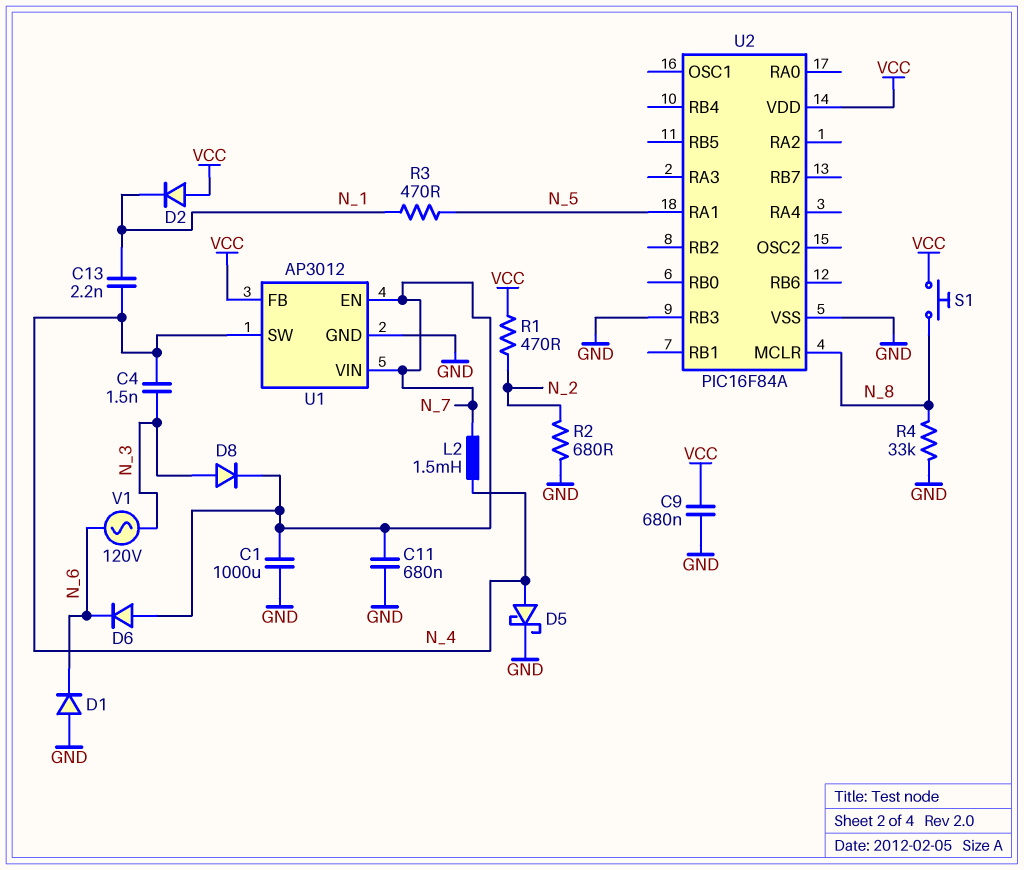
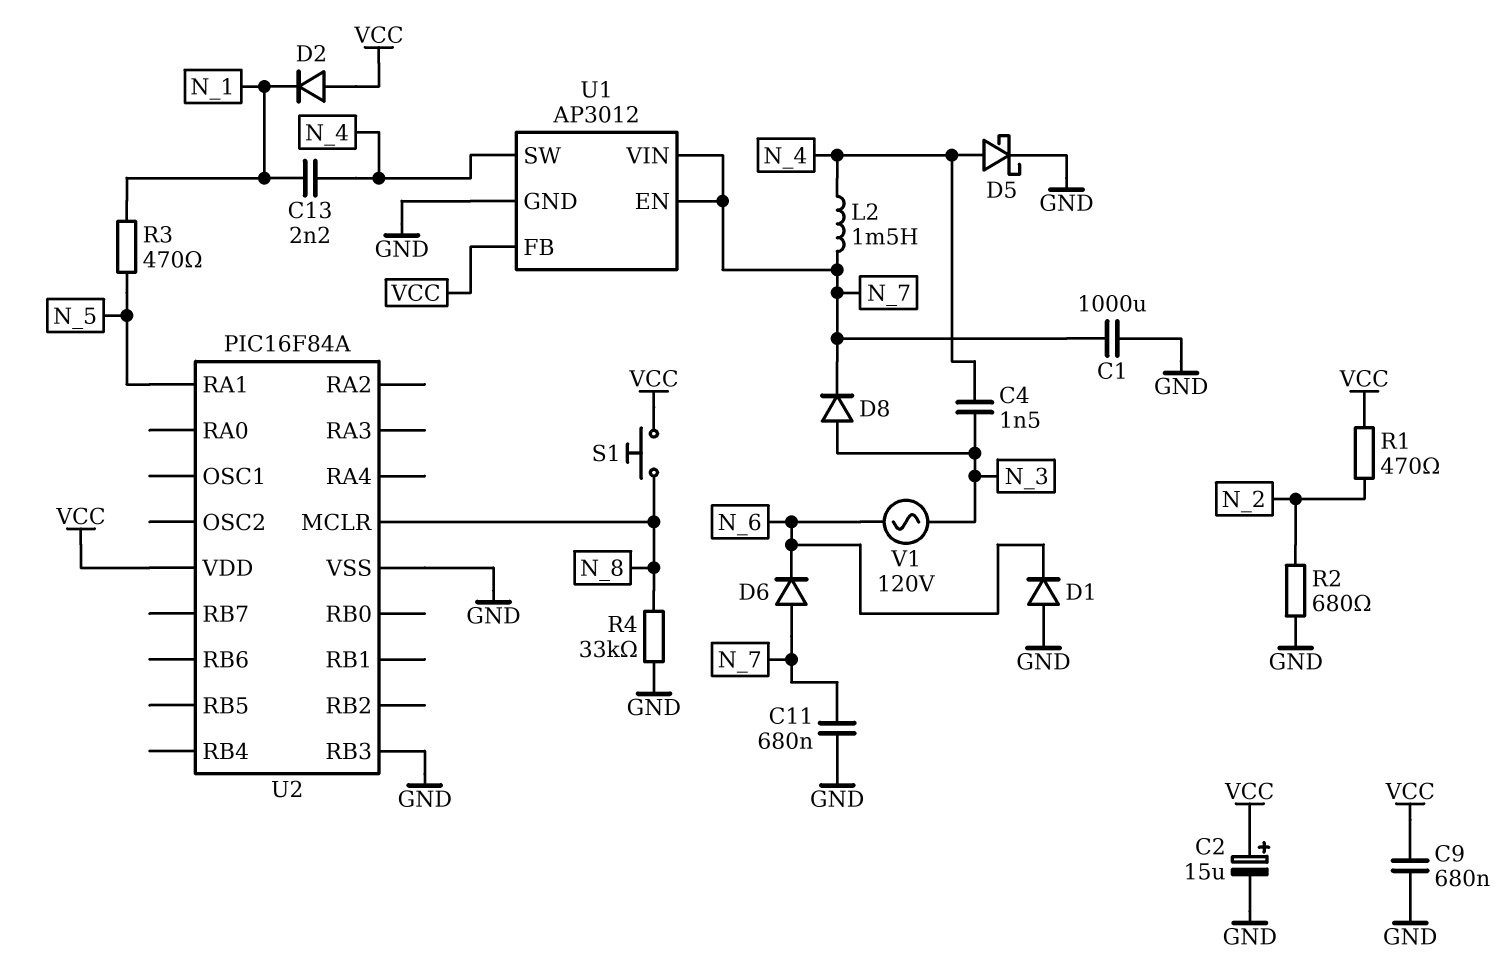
C2: none -> 15uF (plus VCC, minus GND)

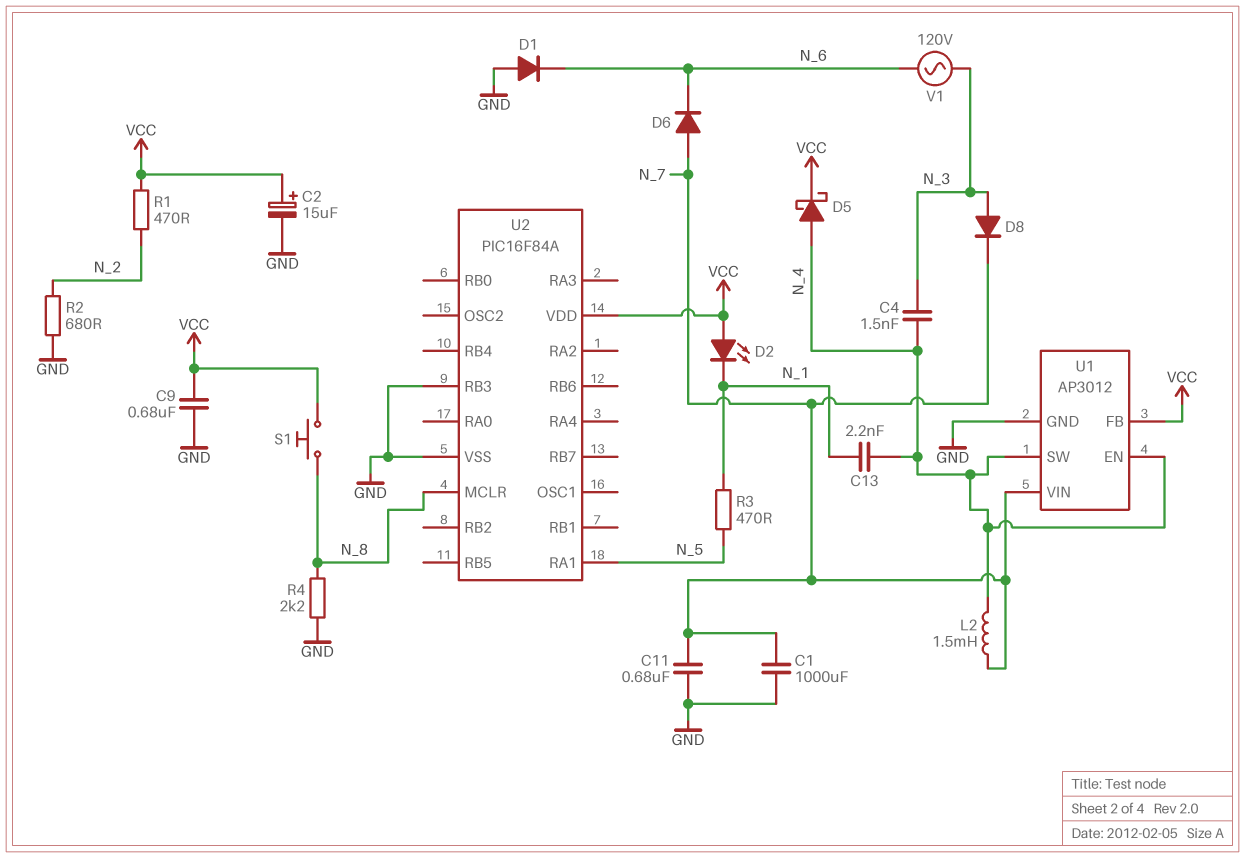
D2: diode (A VCC, K N_1) -> LED (A VCC, K N_1)
D5: schottky (A N_4, K GND) -> schottky (A N_4, K VCC)
R4: 33k (GND, N_8) -> 2.2k (GND, N_8)
U1 pin EN: N_7 -> N_4

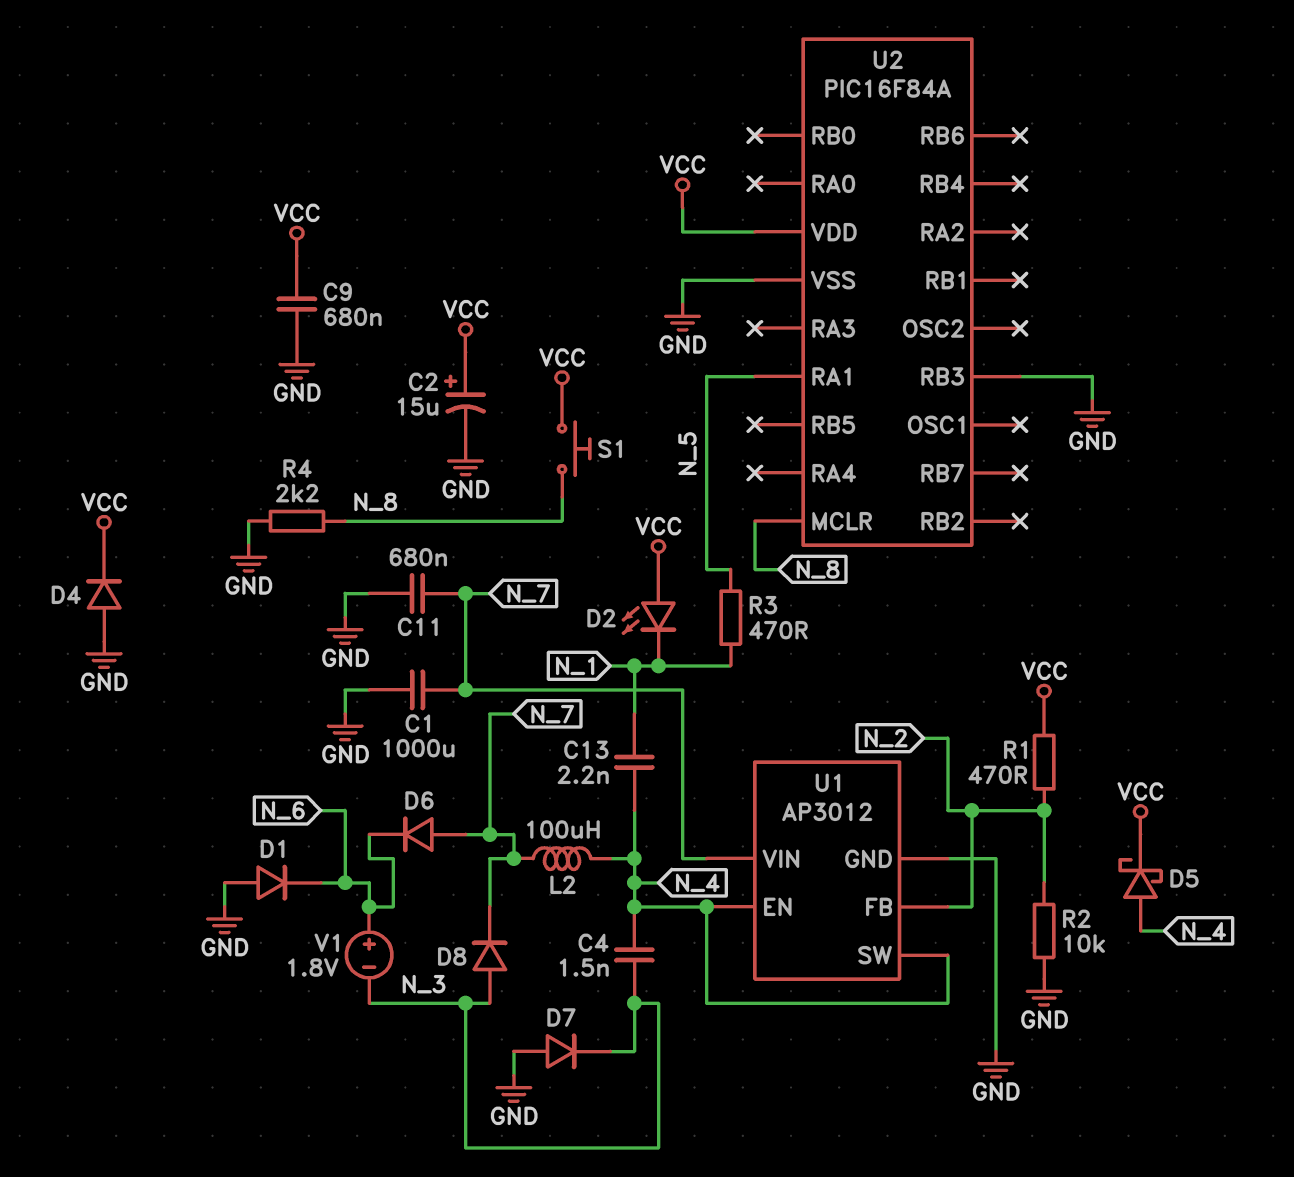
D4: none -> diode (A GND, K VCC)
D7: none -> diode (A GND, K N_3)
L2: 1.5mH (N_4, N_7) -> 100uH (N_4, N_7)
R2: 680 (GND, N_2) -> 10k (GND, N_2)
U1 pin FB: VCC -> N_2
V1: AC 120V (N_3, N_6) -> 1.8V (plus N_6, minus N_3)

